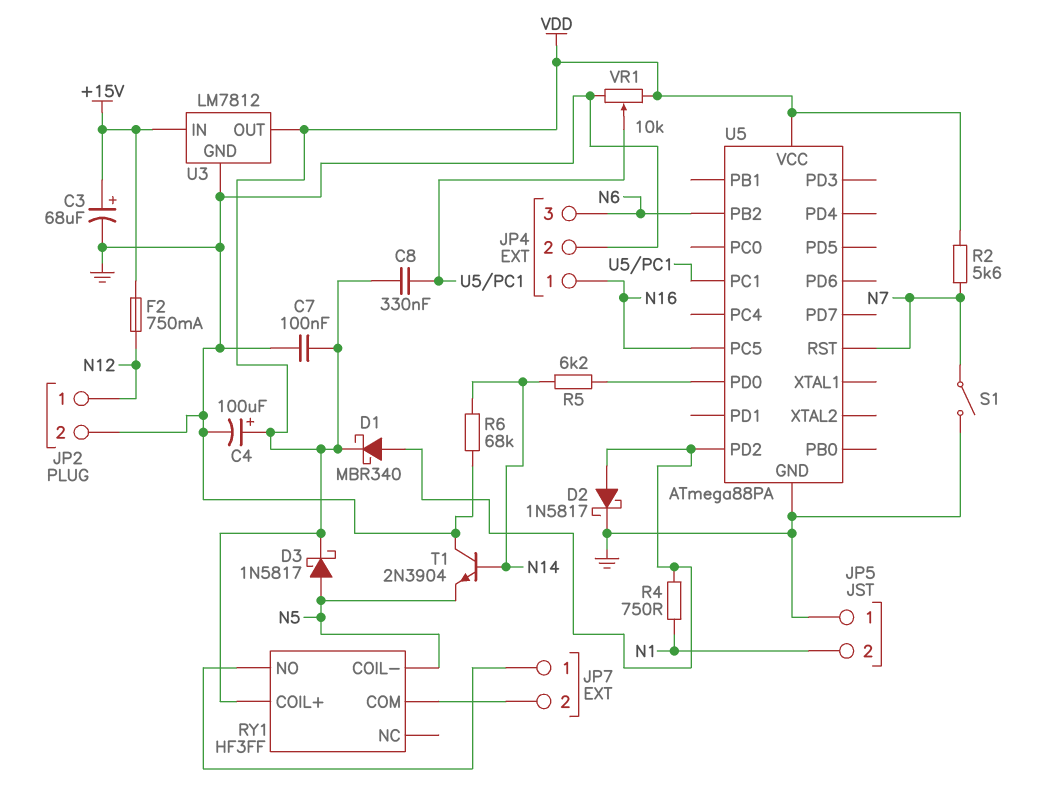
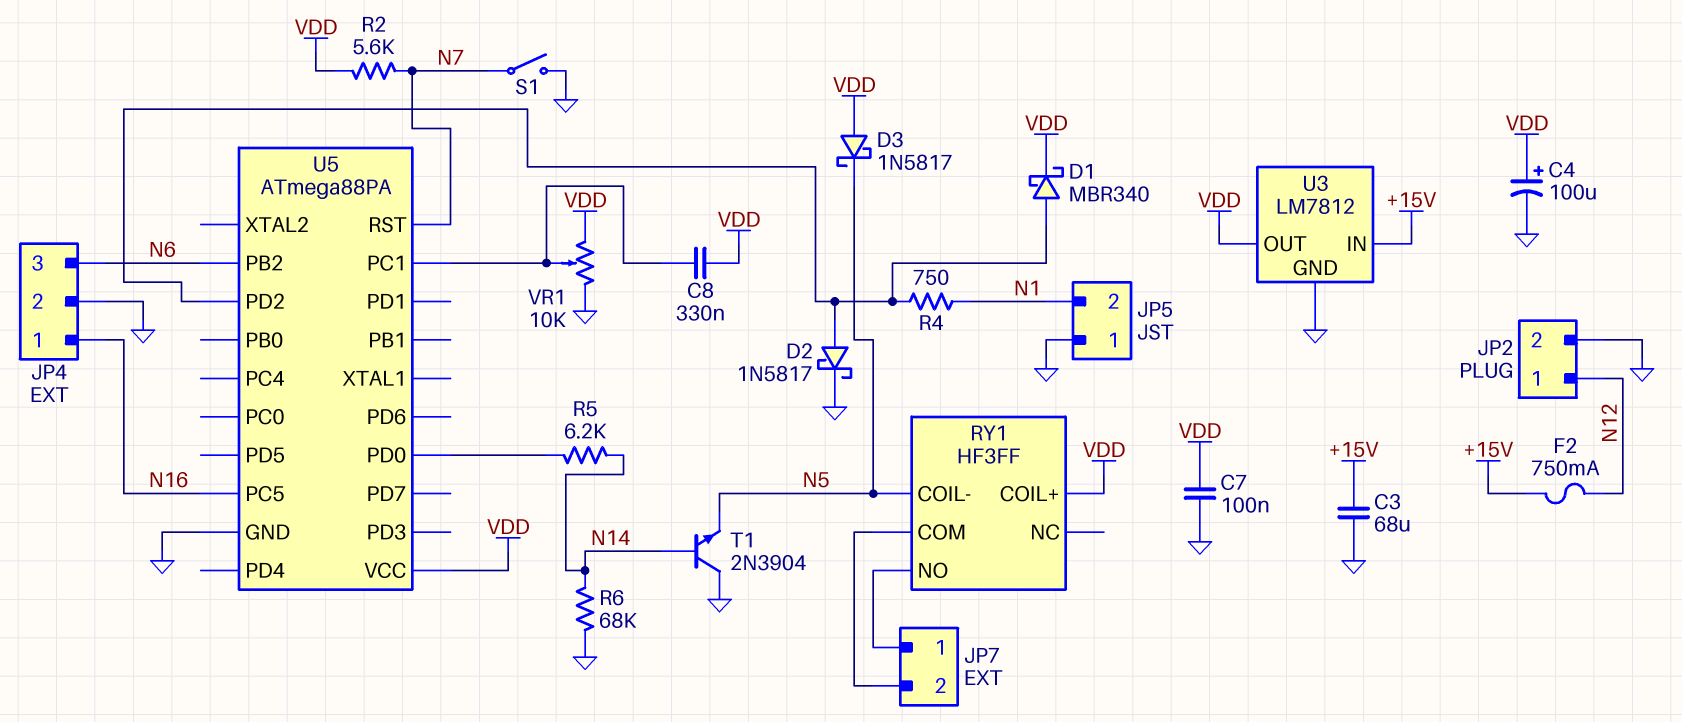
C3: 68uF (plus +15V, minus GND) -> 68uF (+15V, GND)
D3: schottky 1N5817 (A N5, K VDD) -> schottky 1N5817 (A VDD, K N5)

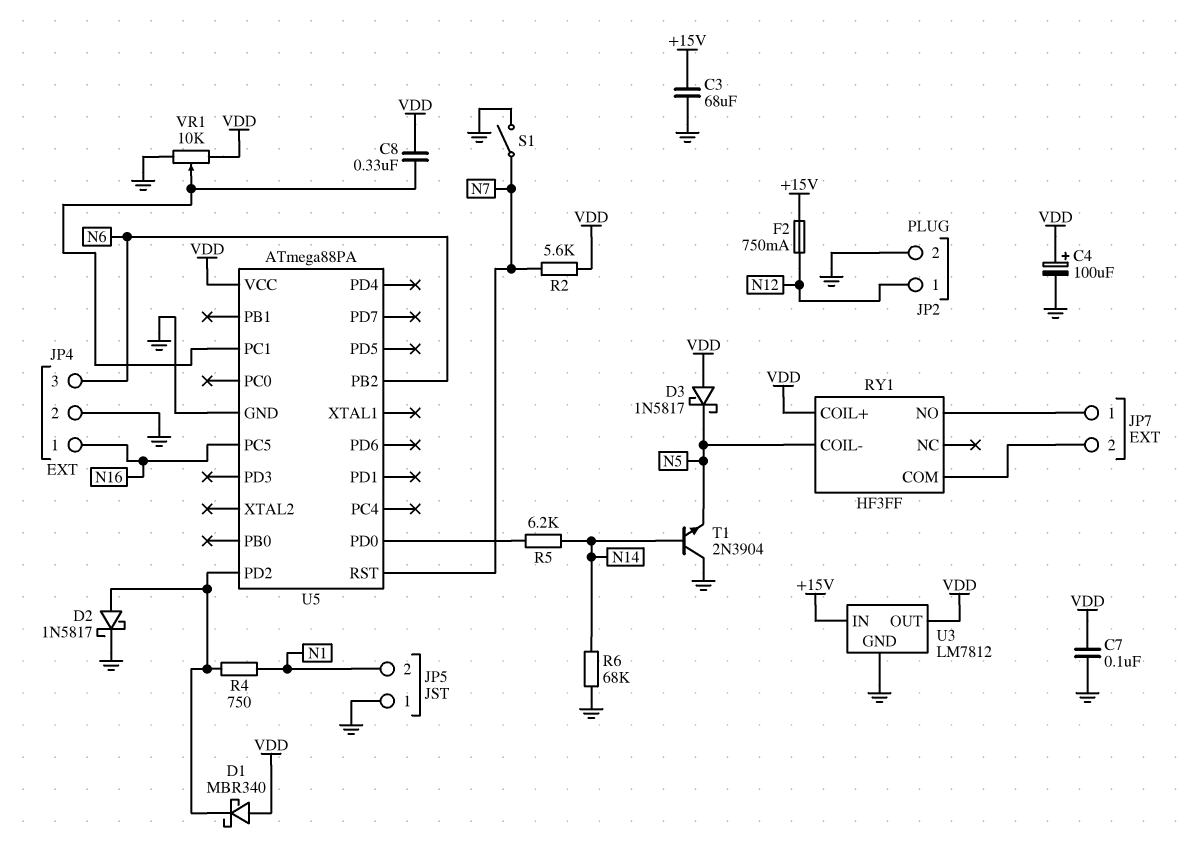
D1: schottky MBR340 (A U5/PD2, K VDD) -> schottky MBR340 (A VDD, K U5/PD2)

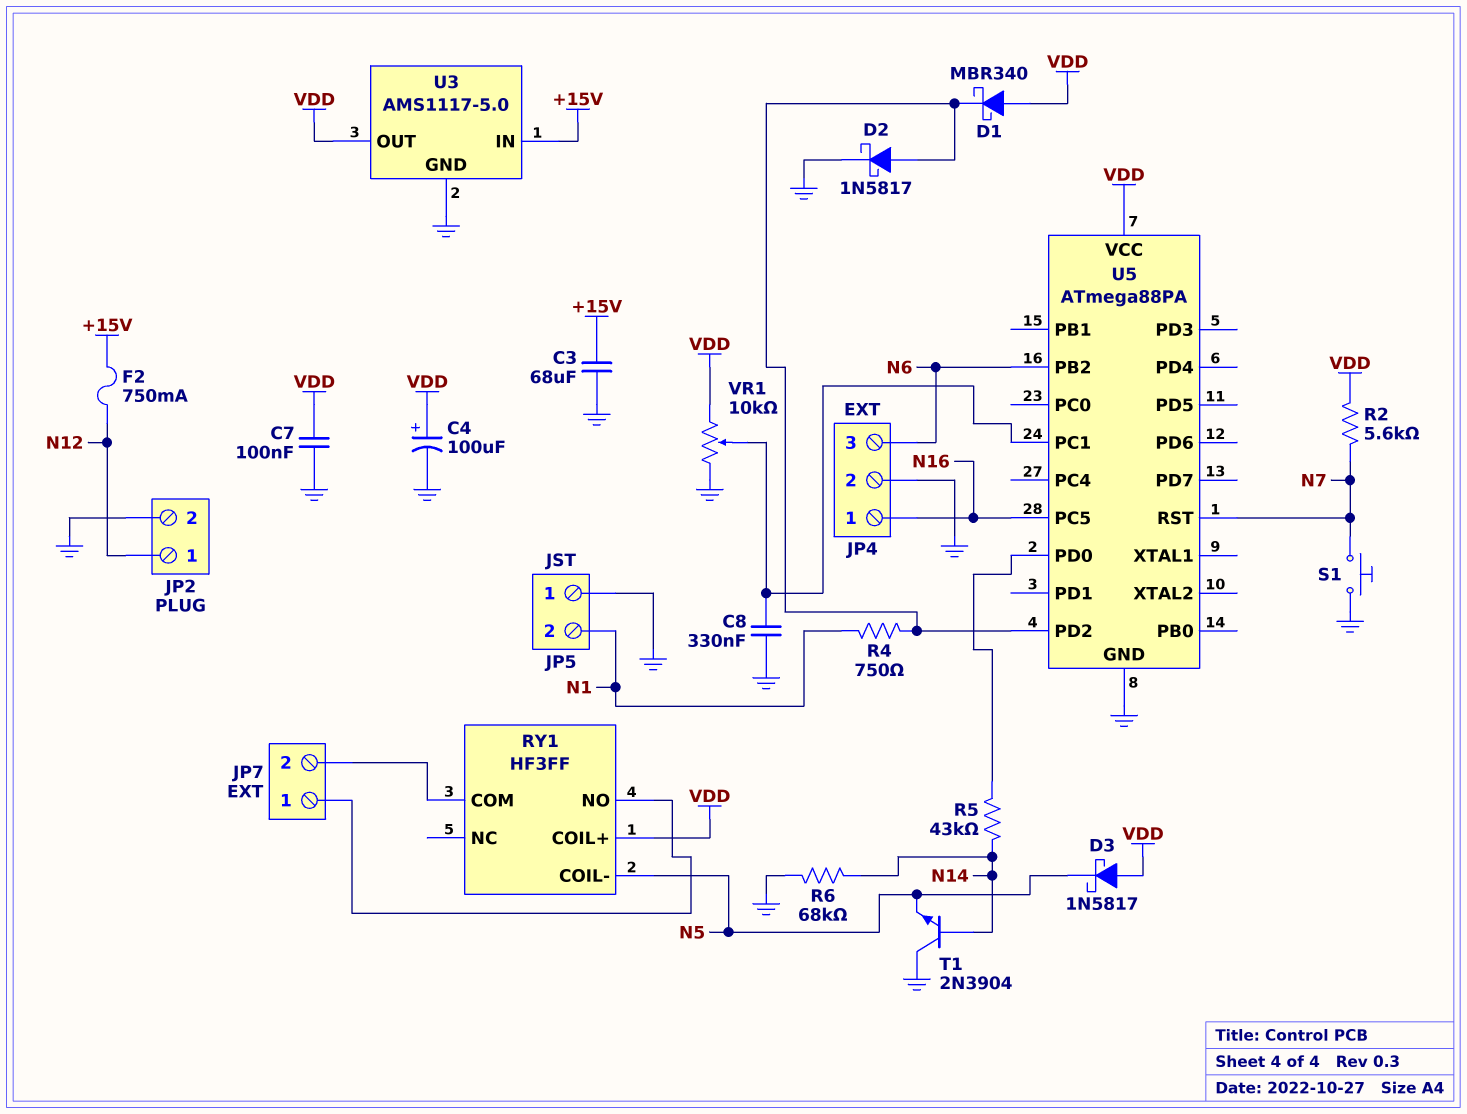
C8: 330nF (U5/PC1, VDD) -> 330nF (GND, U5/PC1)
R5: 6.2k (N14, U5/PD0) -> 43k (N14, U5/PD0)
S1: switch (GND, N7) -> button (GND, N7)
U3: LM7812 -> AMS1117-5.0

